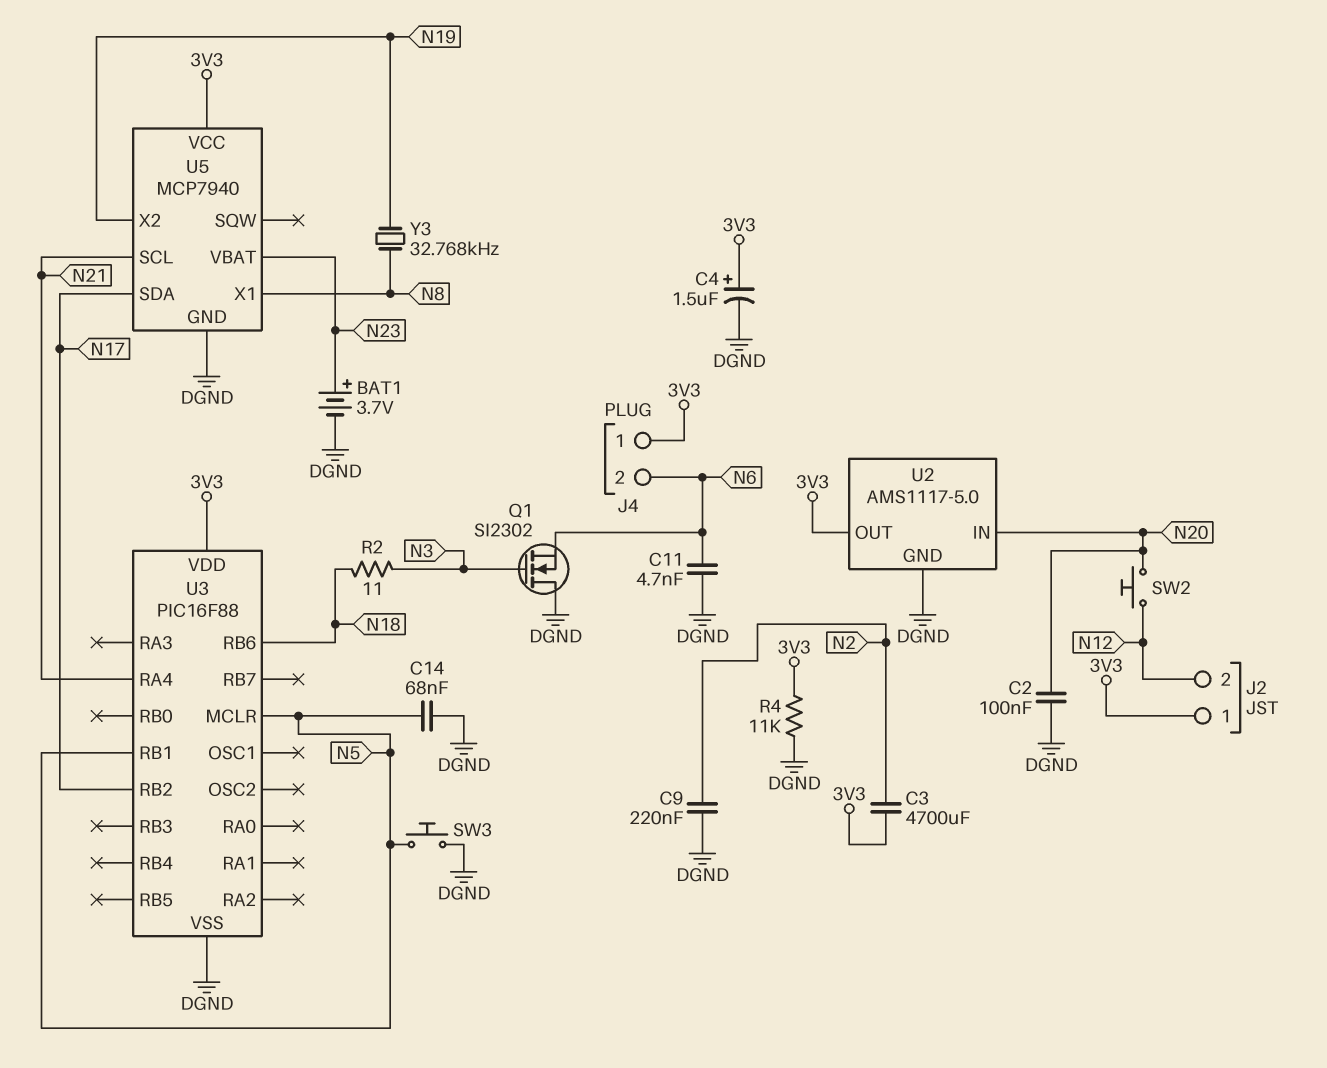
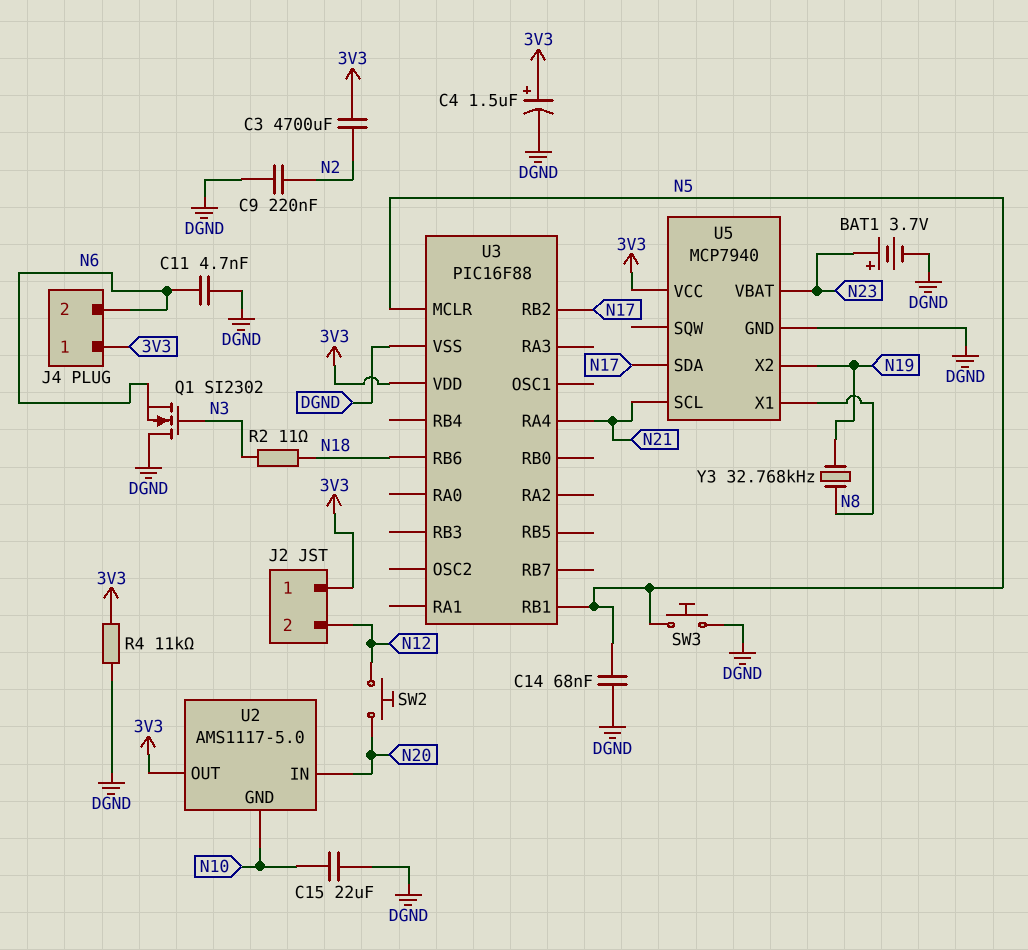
C2: 100nF (DGND, N20) -> none
C15: none -> 22uF (DGND, N10)
U2 pin GND: DGND -> N10

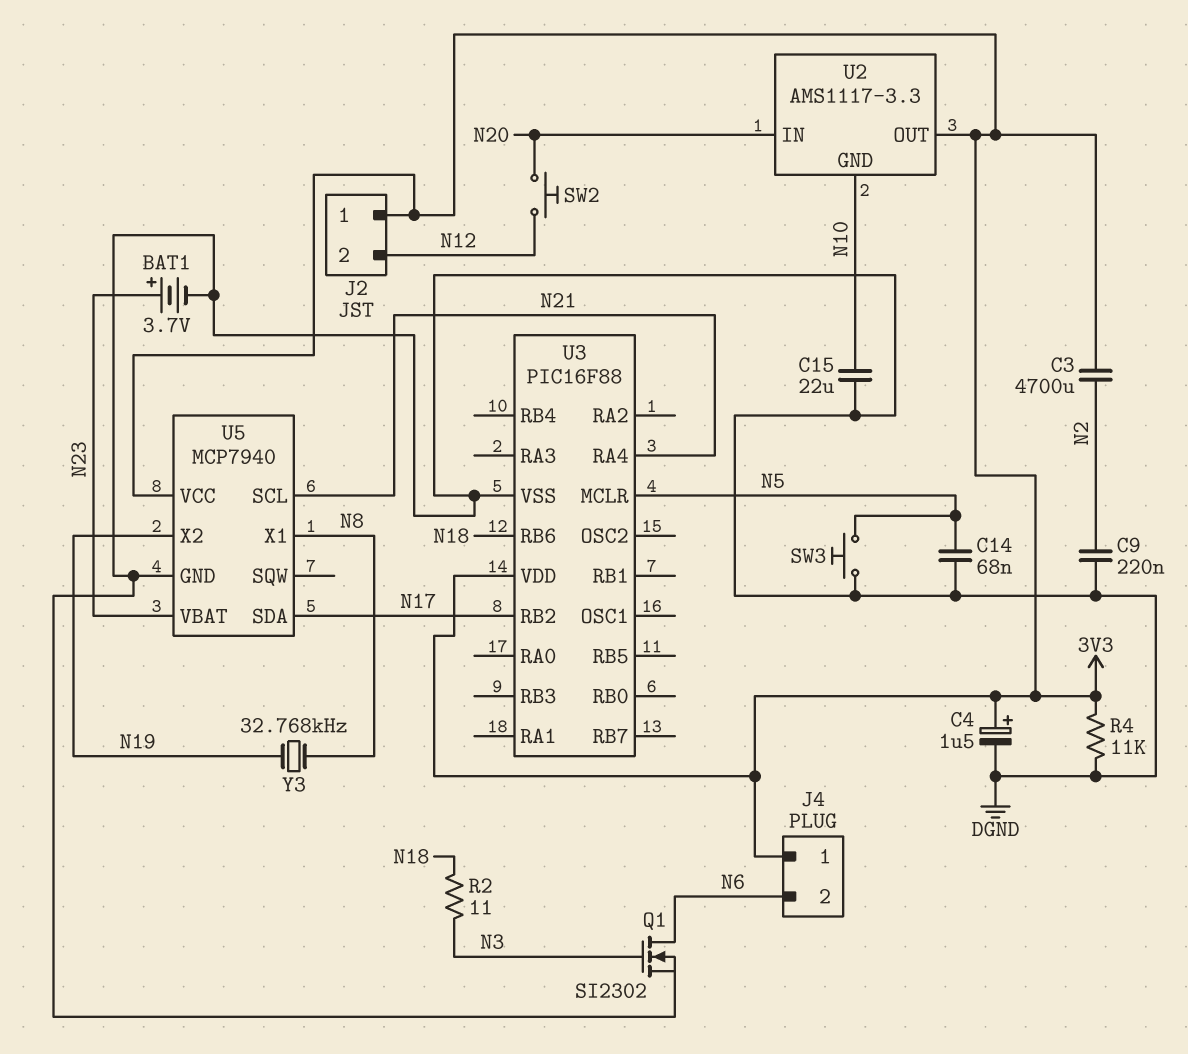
C11: 4.7nF (DGND, N6) -> none
Q1: NMOS SI2302 (G N3, D DGND, S N6) -> NMOS SI2302 (G N3, D N6, S DGND)
U2: AMS1117-5.0 -> AMS1117-3.3
U3 pin RB1: N5 -> none

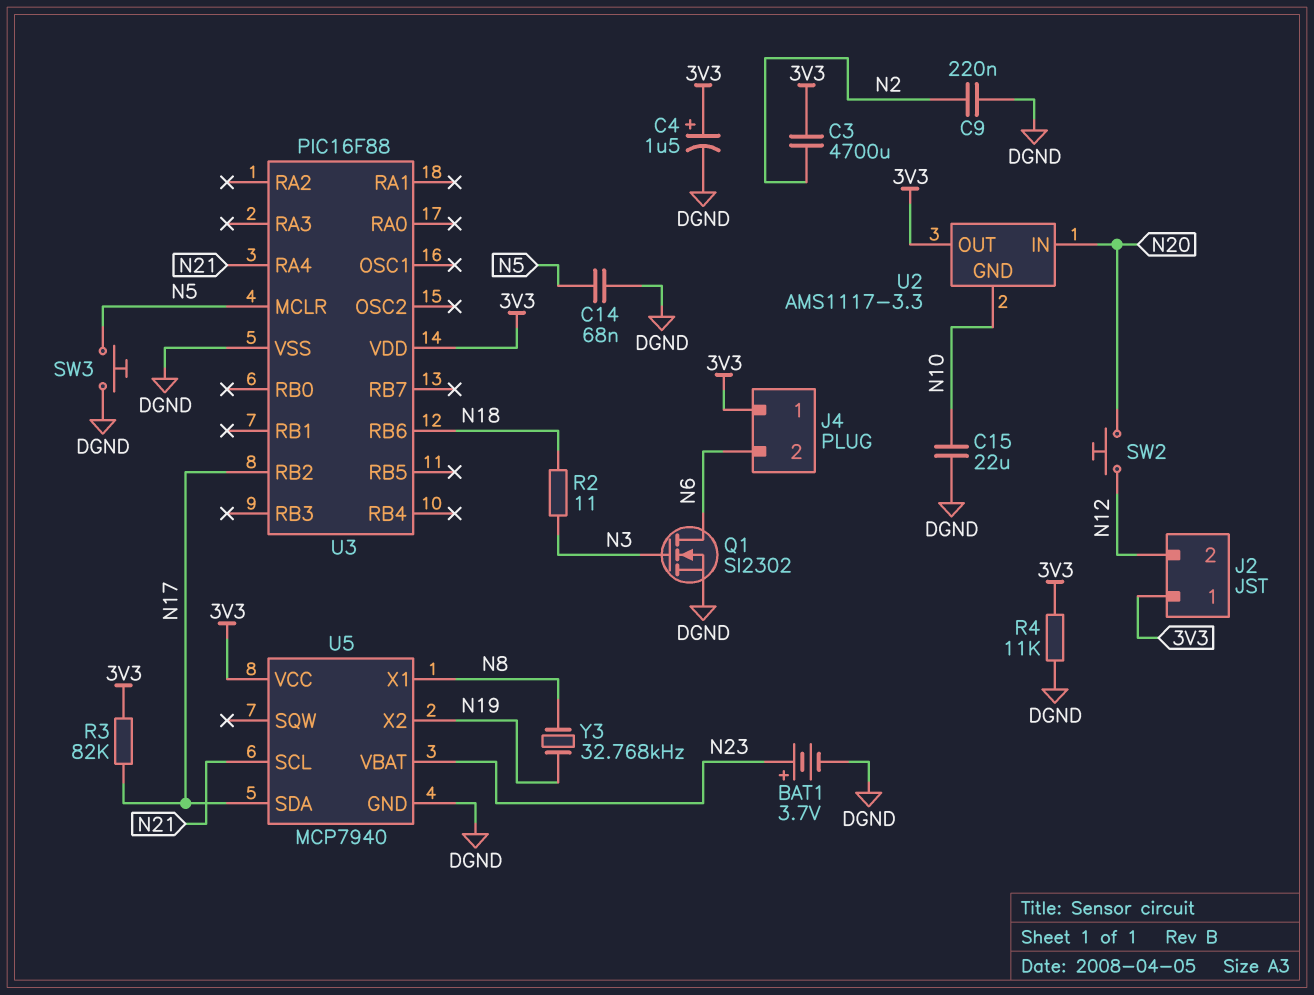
R3: none -> 82k (3V3, N17)

